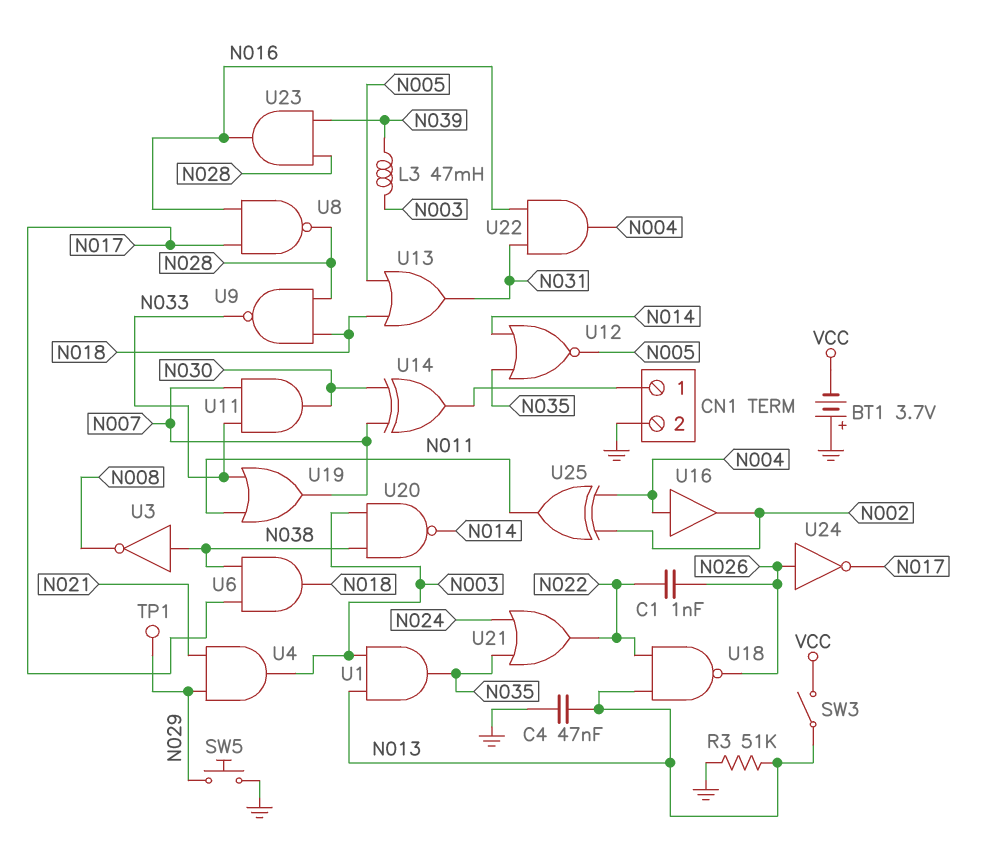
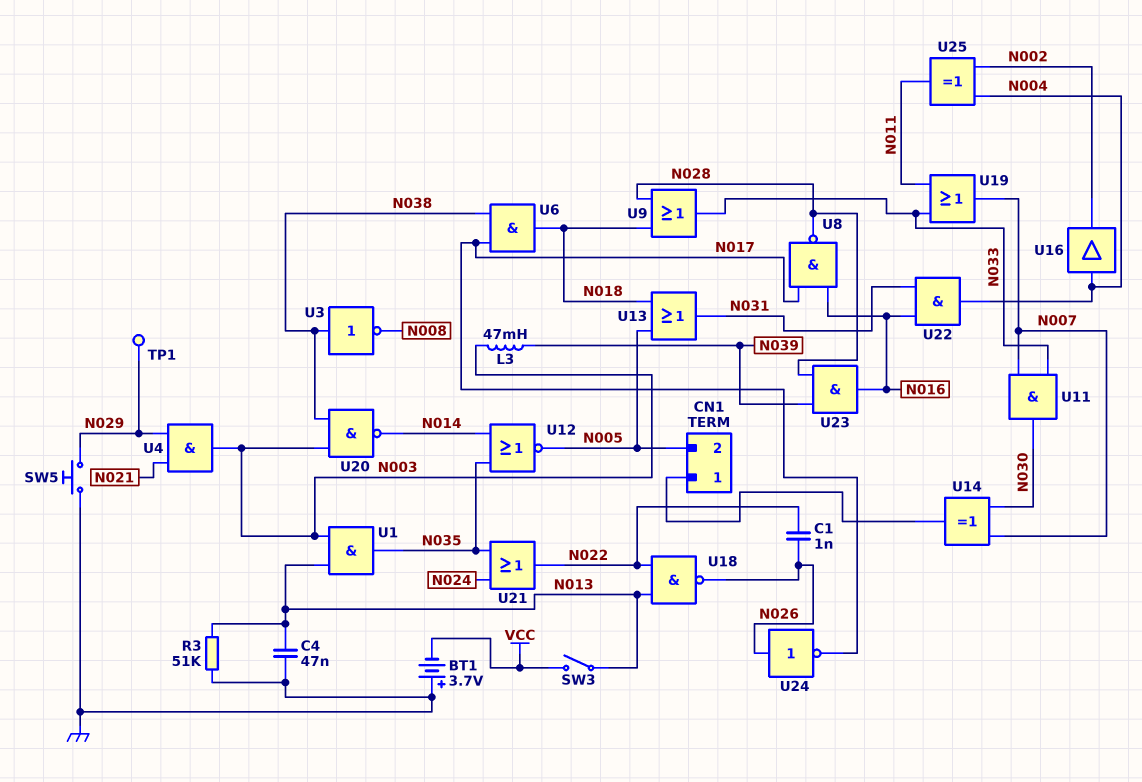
CN1 pin 2: GND -> N005
U9: NAND (in N018, in N028, out N033) -> OR (in N018, in N028, out N033)

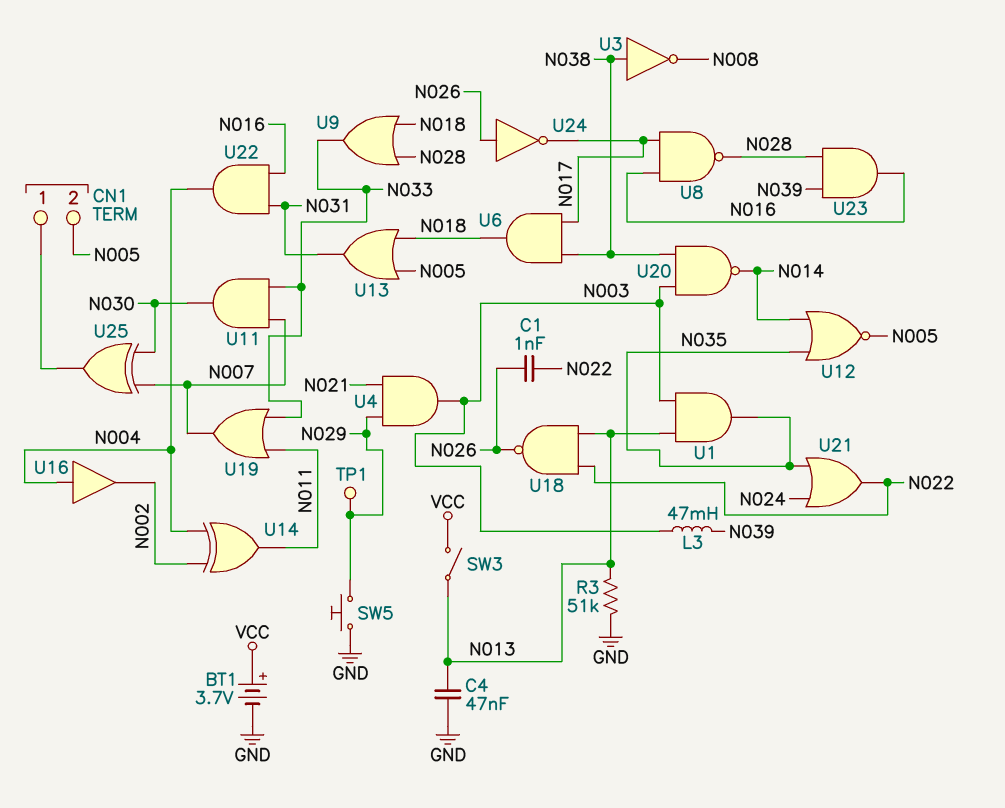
BT1: 3.7V (plus GND, minus VCC) -> 3.7V (plus VCC, minus GND)
U14: XOR (in N007, in N030, out CN1/1) -> XOR (in N002, in N004, out N011)
U25: XOR (in N002, in N004, out N011) -> XOR (in N007, in N030, out CN1/1)

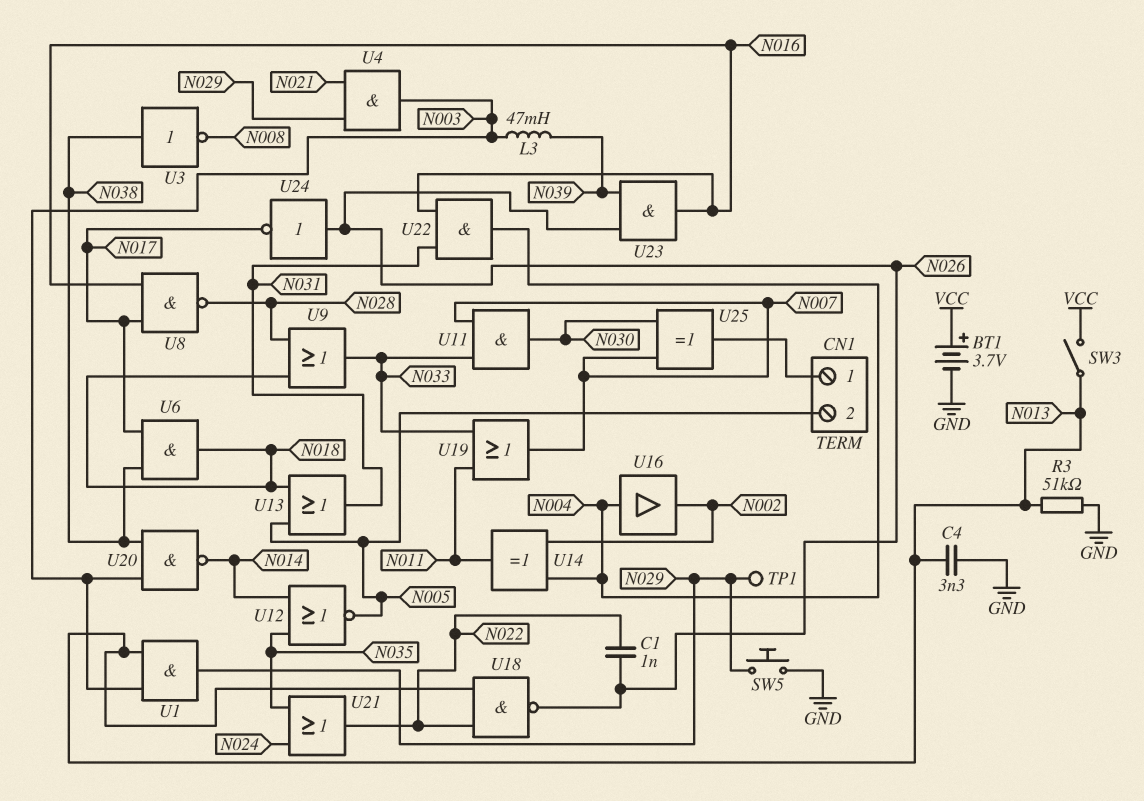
C4: 47nF (GND, N013) -> 3.3nF (GND, N013)
U1: AND (in N003, in N013, out N035) -> AND (in N003, in N013, out N029)
U23: AND (in N028, in N039, out N016) -> AND (in N026, in N039, out N016)

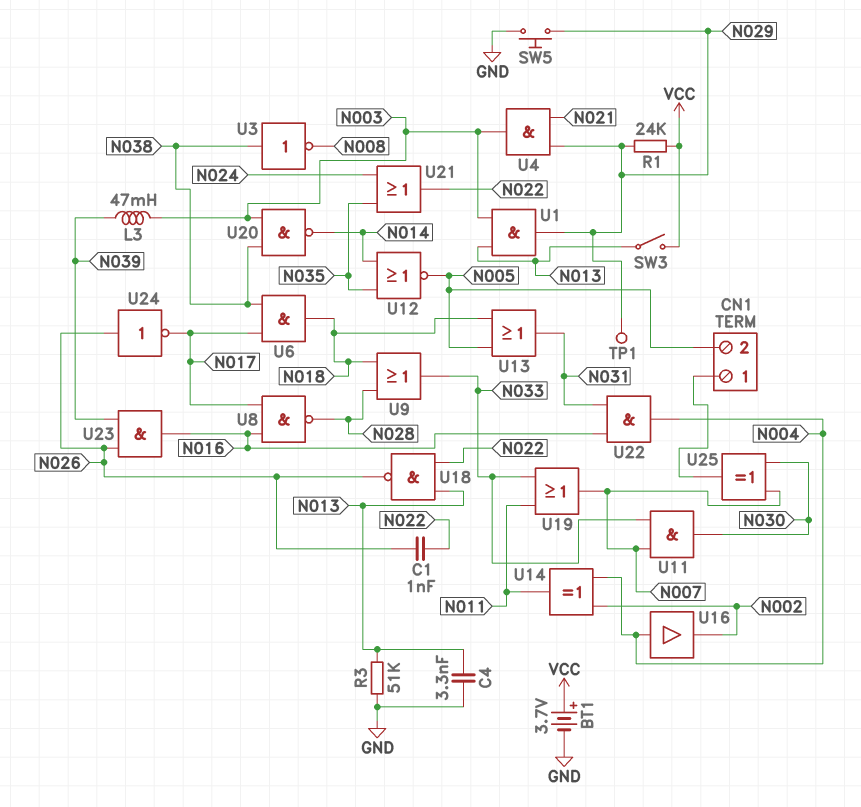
R1: none -> 24k (N029, VCC)

